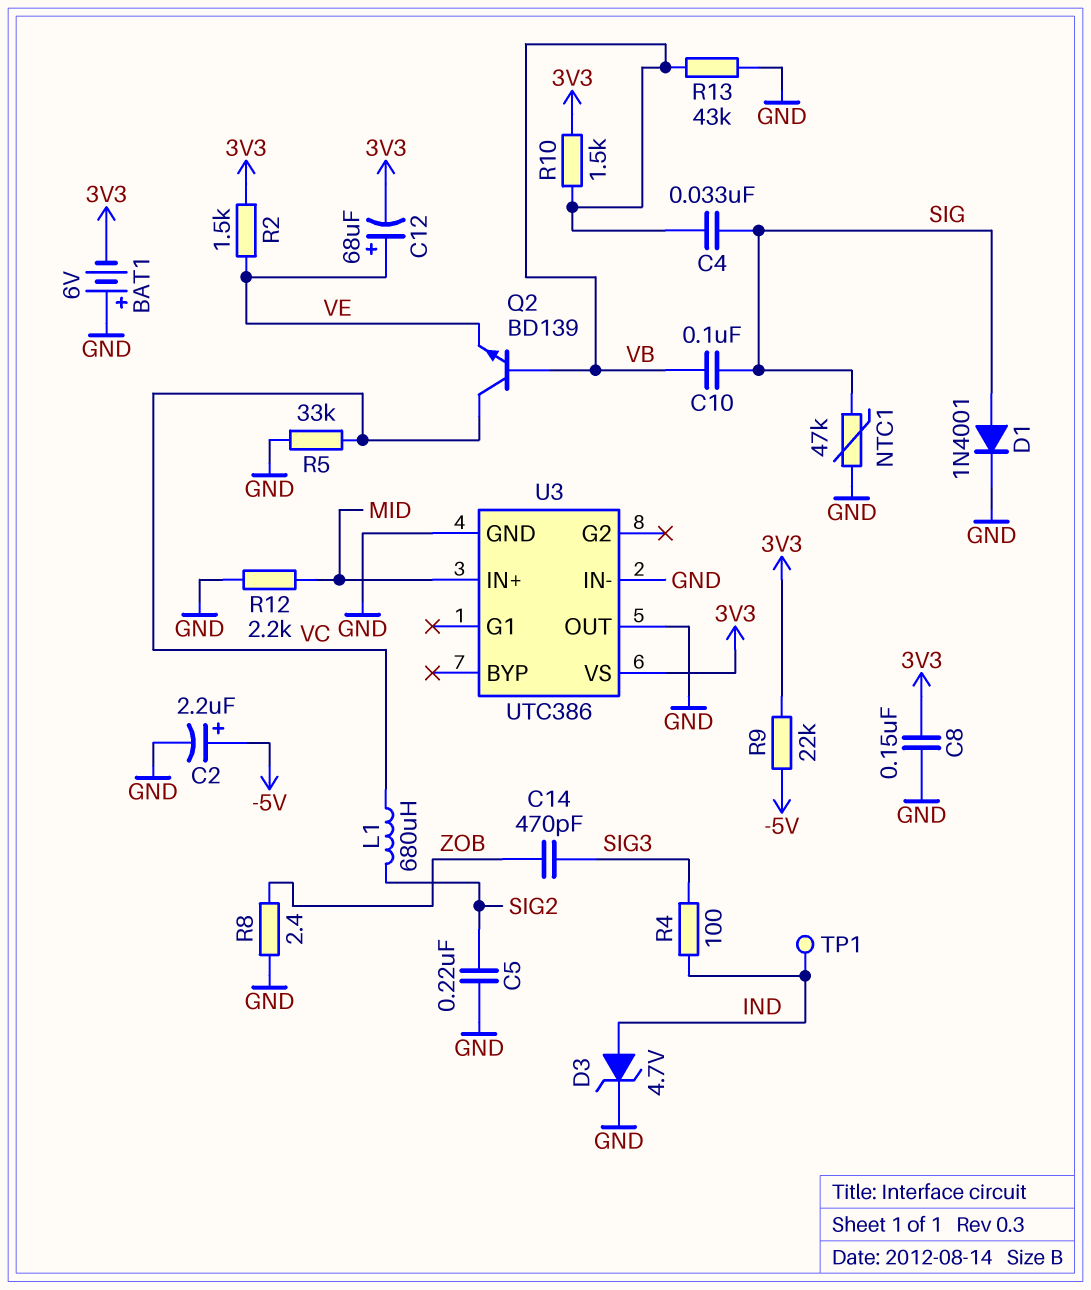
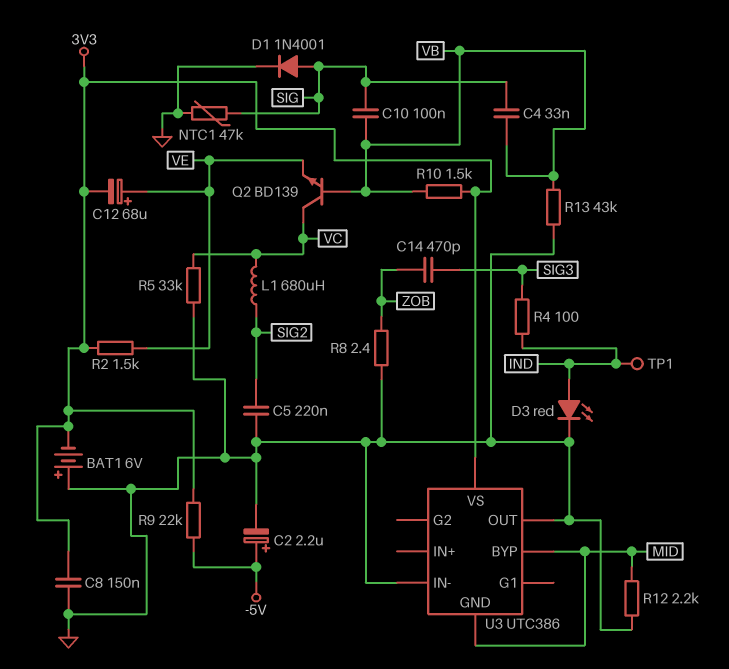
D3: zener 4.7V (A IND, K GND) -> LED red (A IND, K GND)
U3 pin BYP: none -> MID
U3 pin GND: GND -> MID
U3 pin IN+: MID -> none

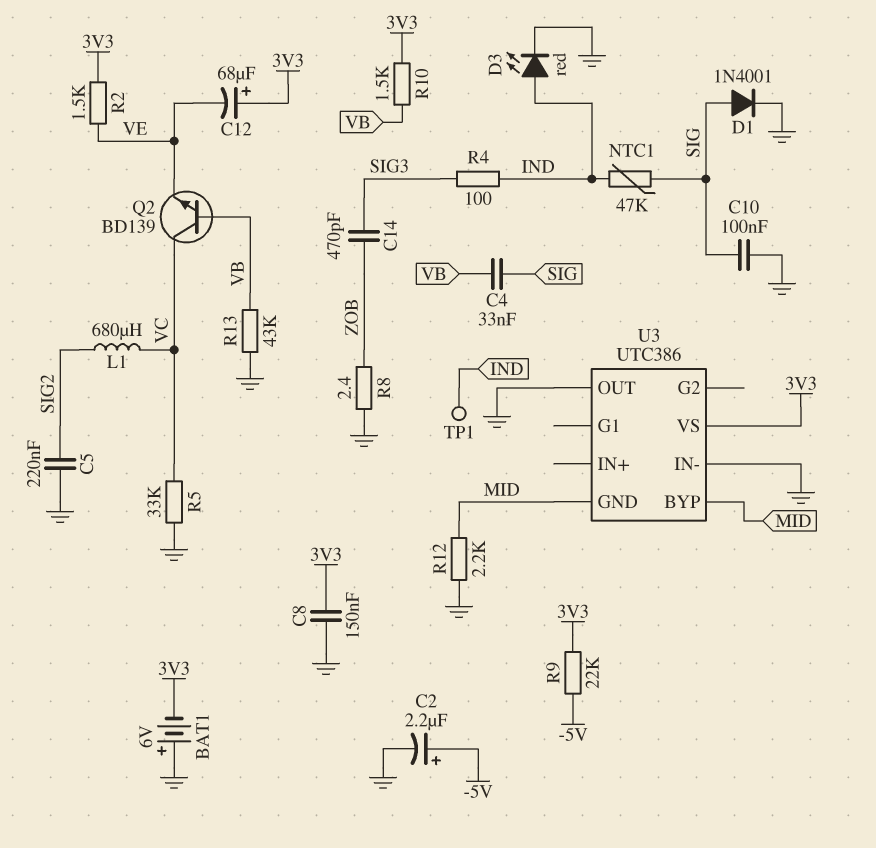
C10: 100nF (SIG, VB) -> 100nF (GND, SIG)
C12: 68uF (plus VE, minus 3V3) -> 68uF (plus 3V3, minus VE)
NTC1: 47k (GND, SIG) -> 47k (IND, SIG)

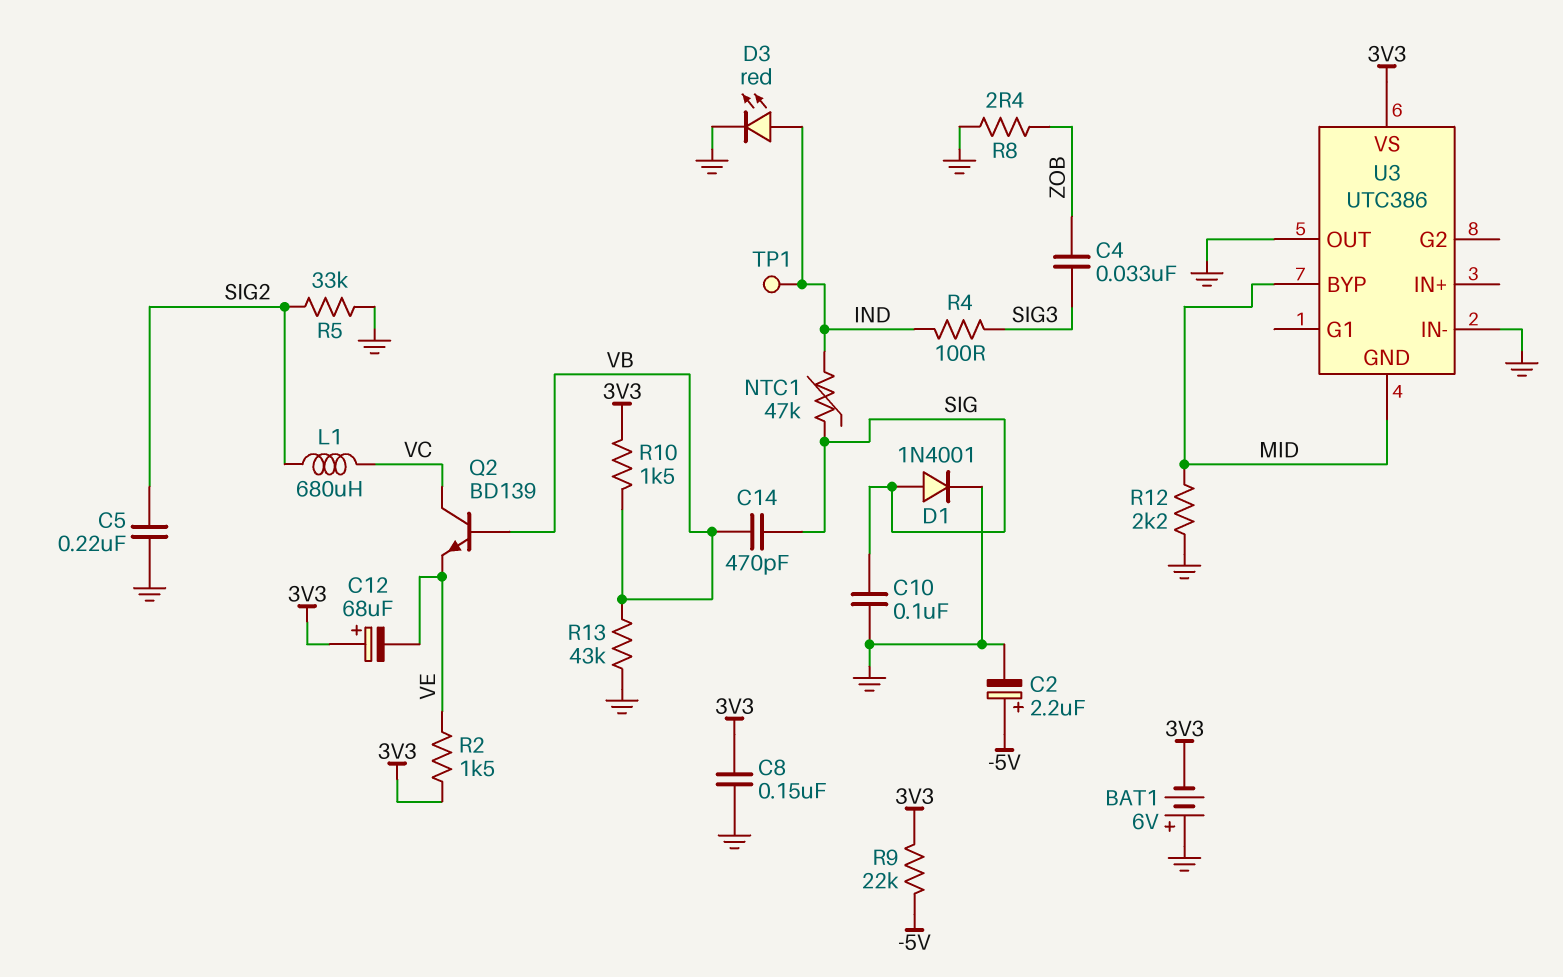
C4: 33nF (SIG, VB) -> 33nF (SIG3, ZOB)
C14: 470pF (SIG3, ZOB) -> 470pF (SIG, VB)
R5: 33k (GND, VC) -> 33k (GND, SIG2)

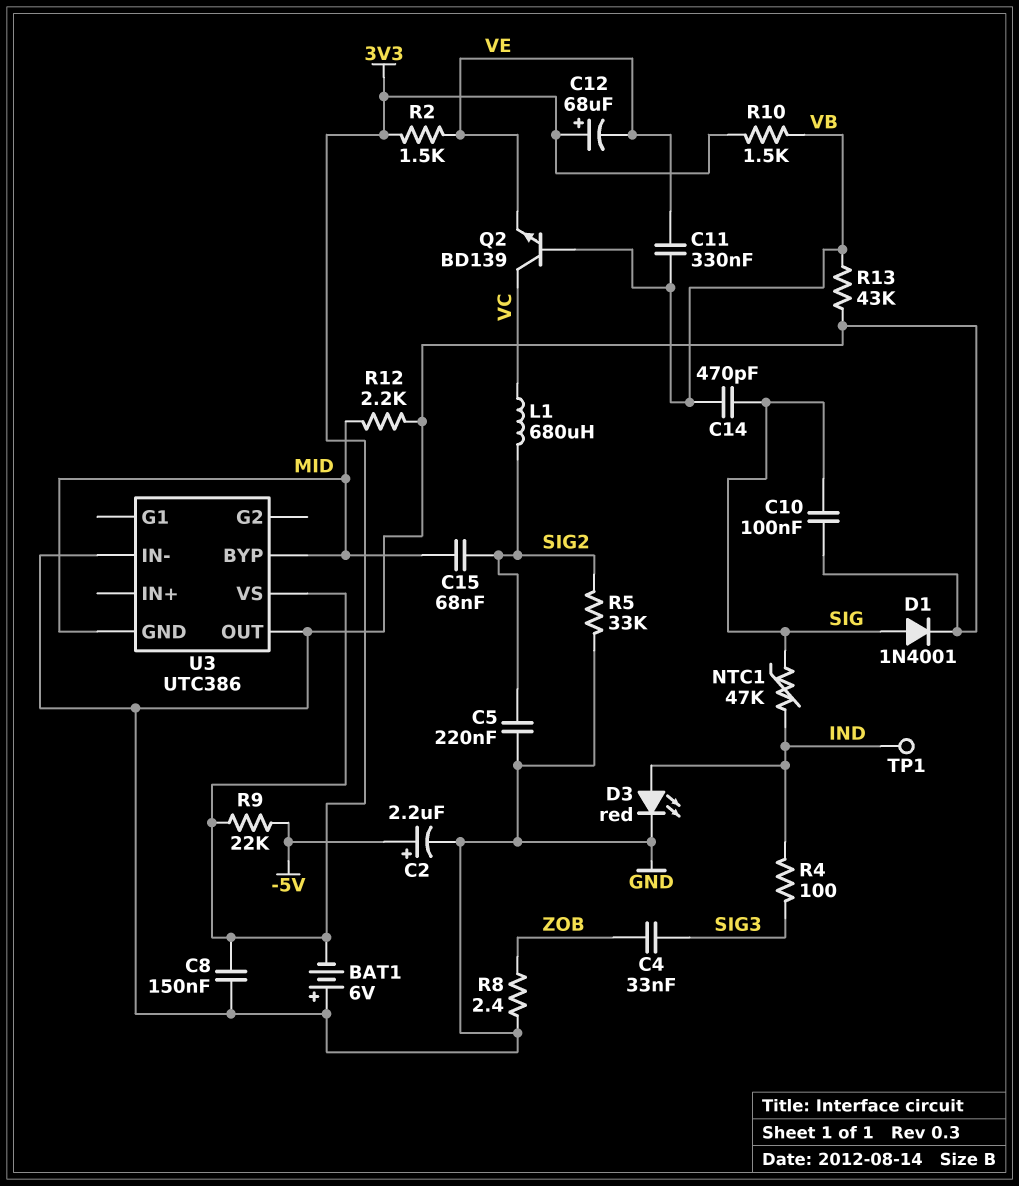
C11: none -> 330nF (VB, VE)
C15: none -> 68nF (MID, SIG2)

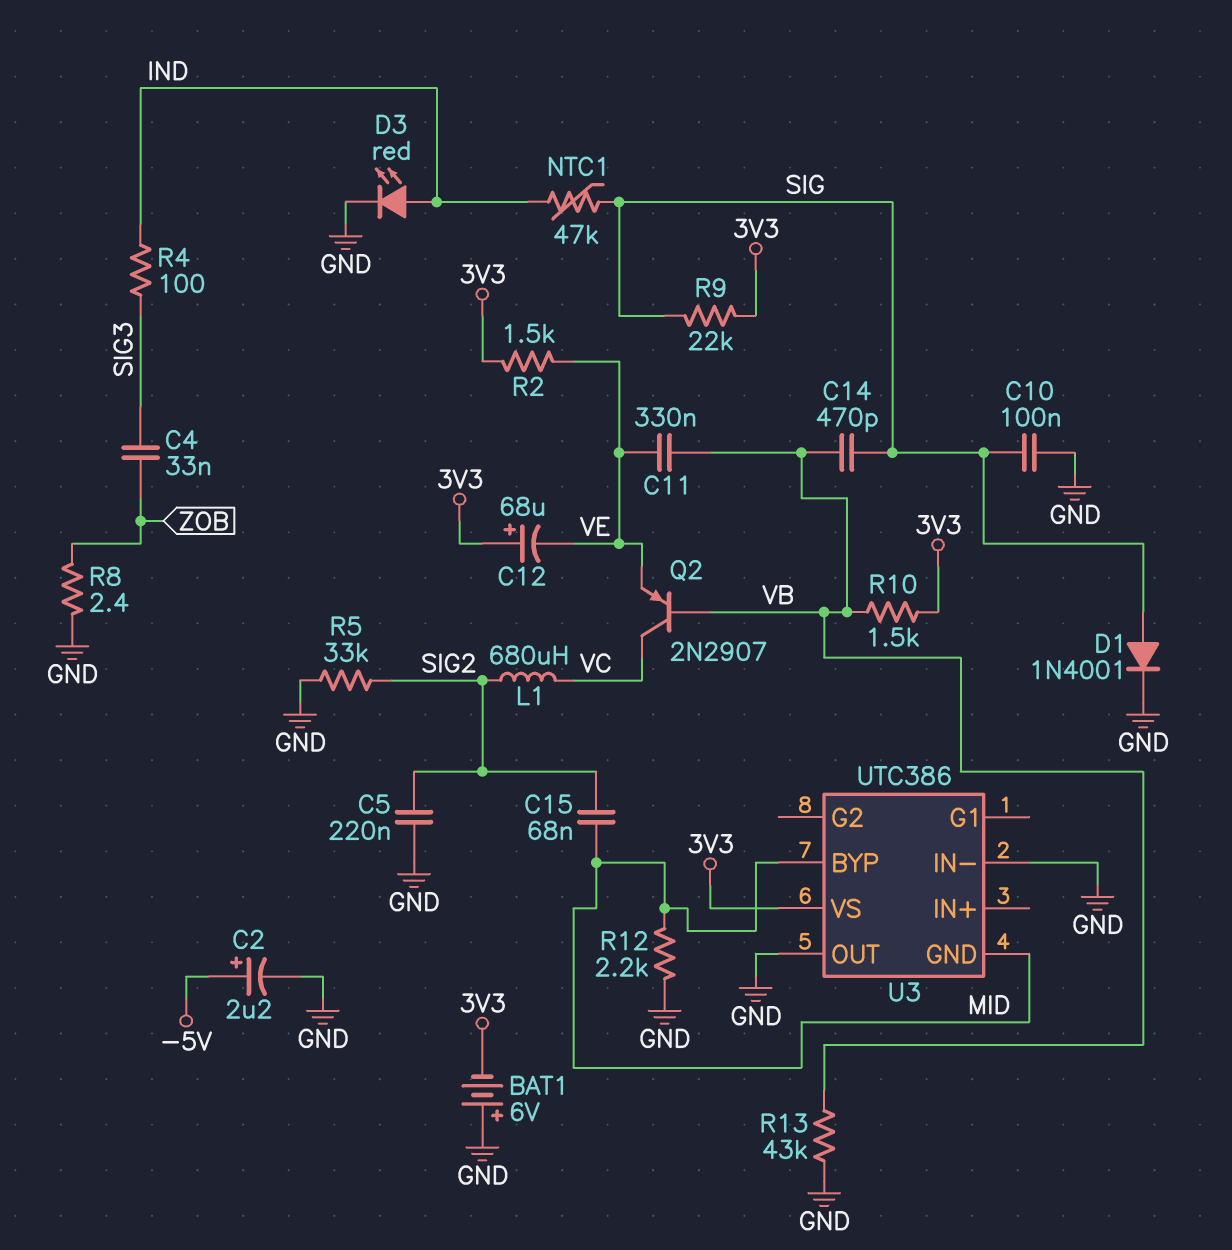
C8: 150nF (3V3, GND) -> none
Q2: NPN BD139 (B VB, C VC, E VE) -> PNP 2N2907 (B VB, C VC, E VE)
R9: 22k (-5V, 3V3) -> 22k (3V3, SIG)
TP1: test point (IND) -> none

